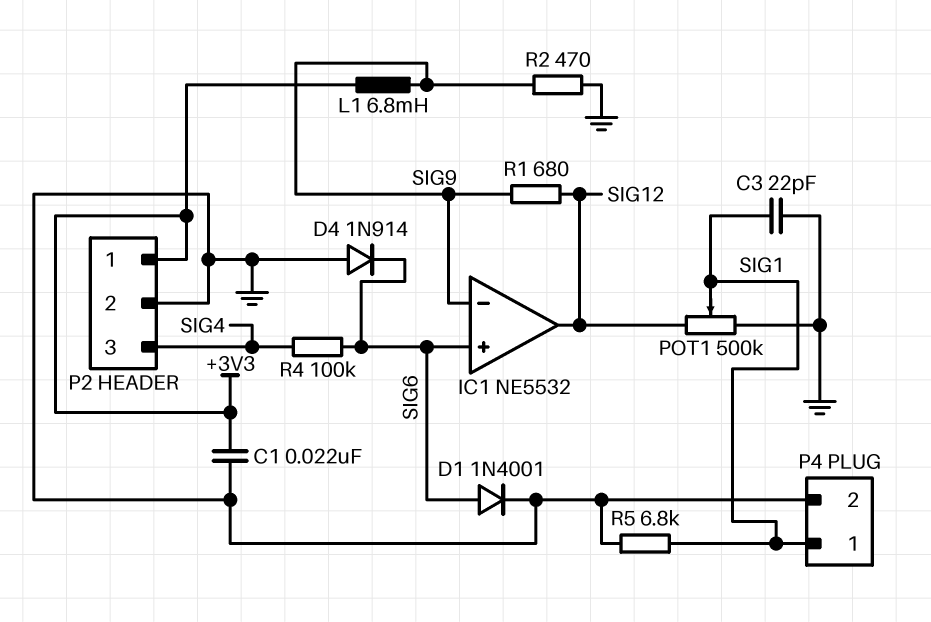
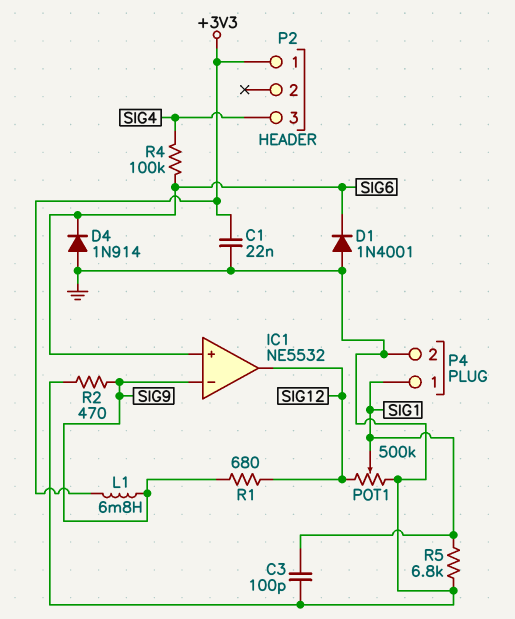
C3: 22pF (GND, SIG1) -> 100pF (GND, SIG1)
D1: diode 1N4001 (A SIG6, K GND) -> diode 1N4001 (A GND, K SIG6)
P2 pin 2: GND -> none

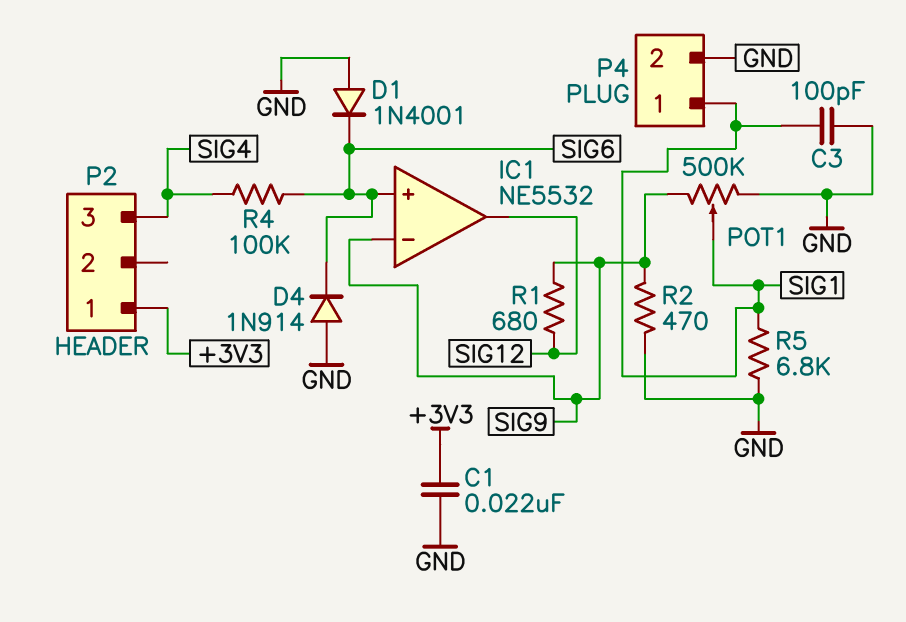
L1: 6.8mH (+3V3, SIG9) -> none
POT1: 500k (GND, SIG12, wiper SIG1) -> 500k (GND, SIG9, wiper SIG1)

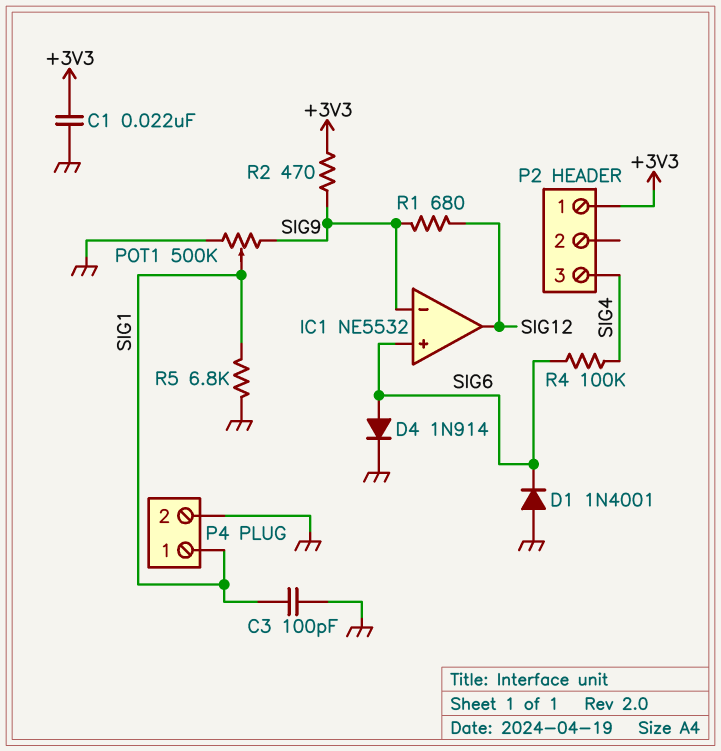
D4: diode 1N914 (A GND, K SIG6) -> diode 1N914 (A SIG6, K GND)
R2: 470 (GND, SIG9) -> 470 (+3V3, SIG9)

